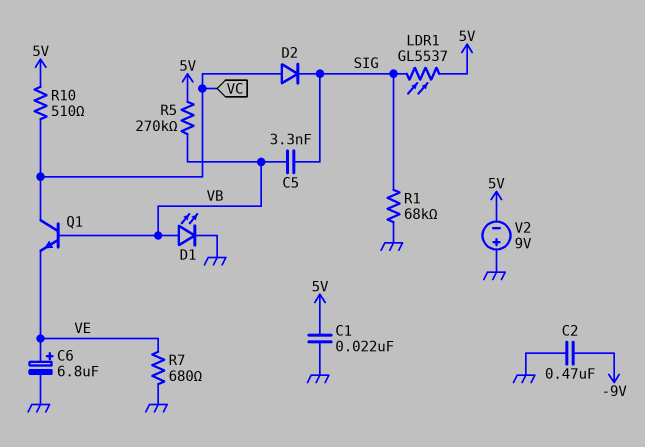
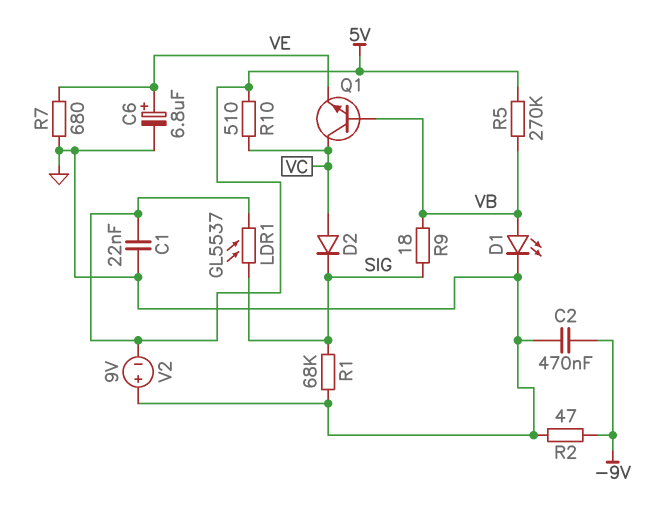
C5: 3.3nF (SIG, VB) -> none
R2: none -> 47 (-9V, GND)
R9: none -> 18 (SIG, VB)

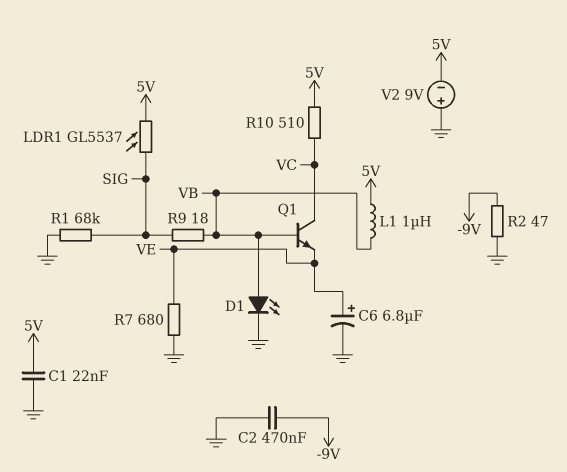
D2: diode (A VC, K SIG) -> none
L1: none -> 1uH (5V, VB)
R5: 270k (5V, VB) -> none

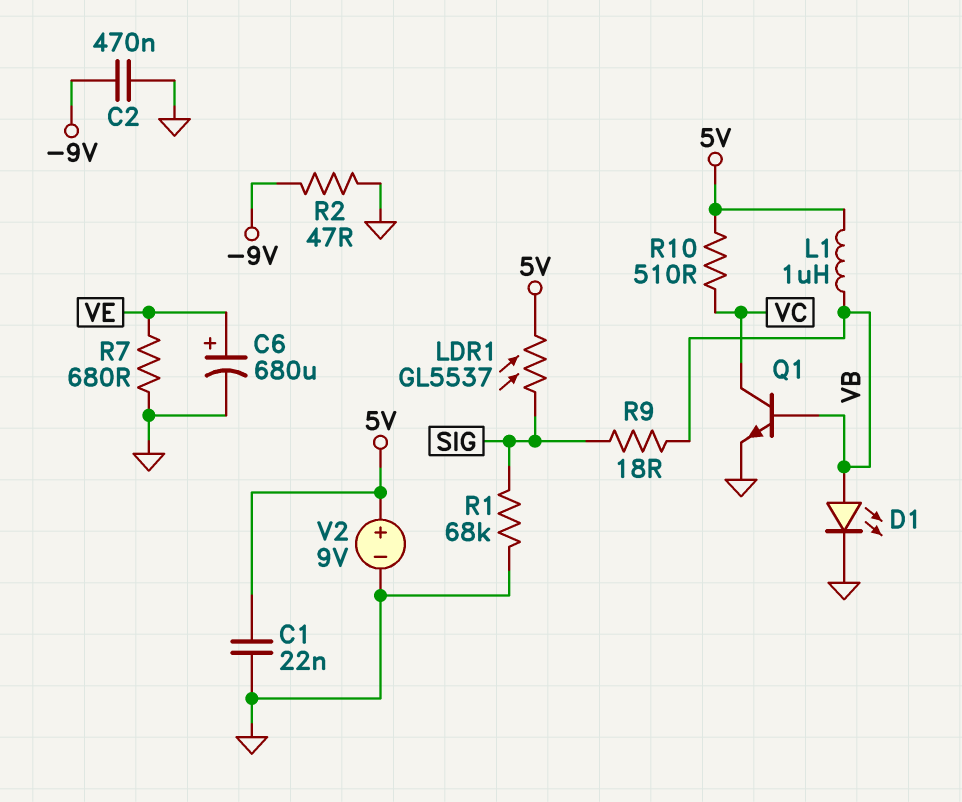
C6: 6.8uF (plus VE, minus GND) -> 680uF (plus VE, minus GND)
Q1: NPN (B VB, C VC, E VE) -> NPN (B VB, C VC, E GND)
V2: 9V (plus GND, minus 5V) -> 9V (plus 5V, minus GND)

